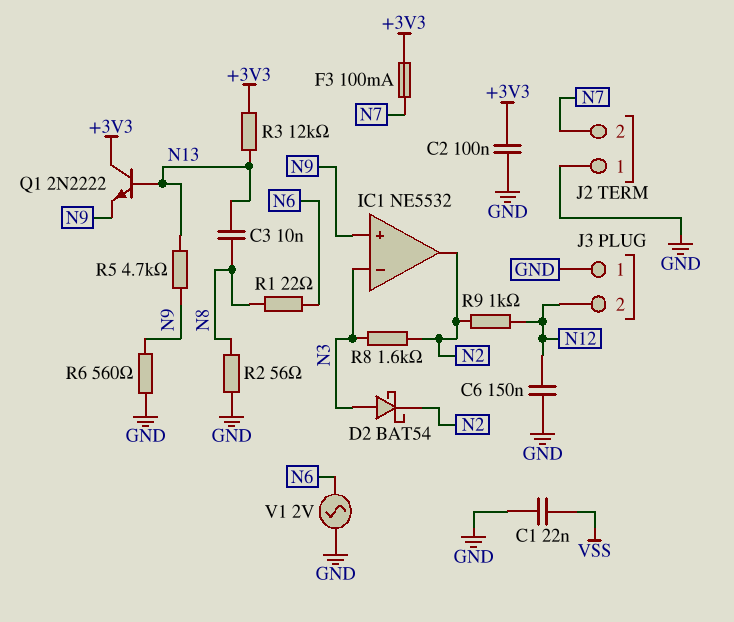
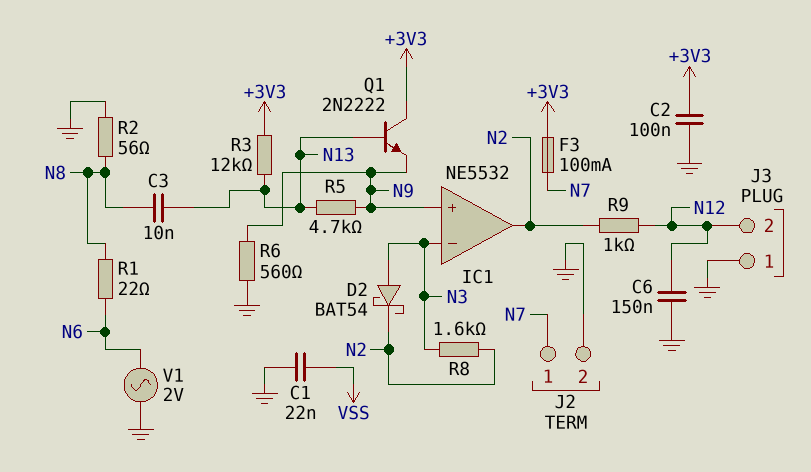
J2 pin 1: GND -> N7
J2 pin 2: N7 -> GND

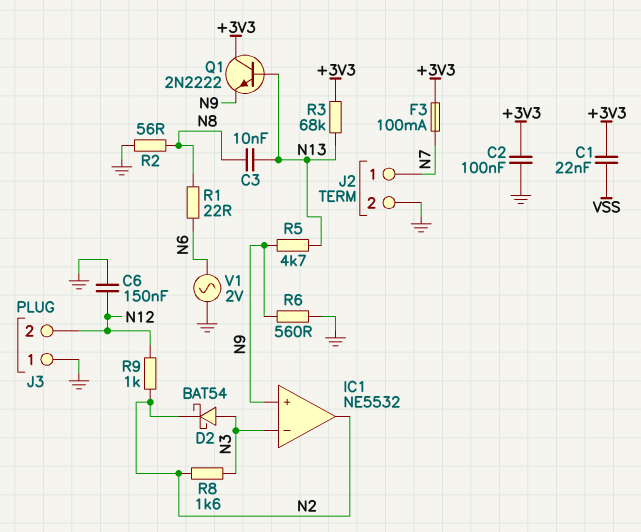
C1: 22nF (GND, VSS) -> 22nF (+3V3, VSS)
R3: 12k (+3V3, N13) -> 68k (+3V3, N13)

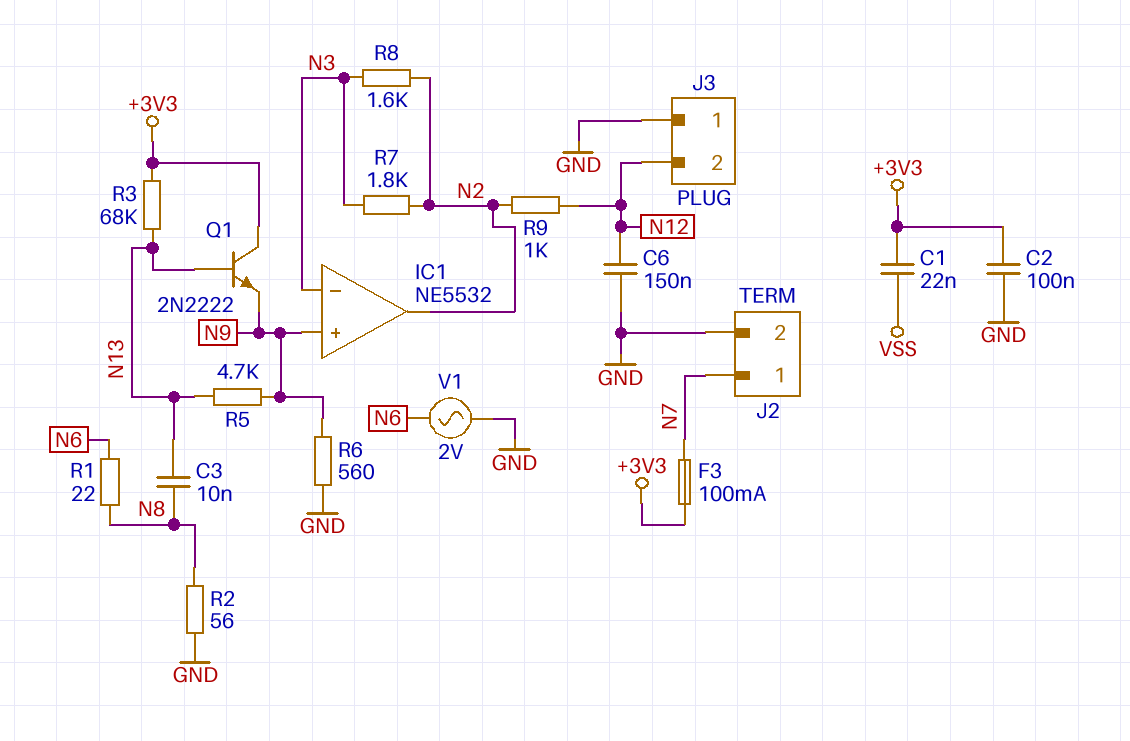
D2: schottky BAT54 (A N3, K N2) -> none
R7: none -> 1.8k (N2, N3)

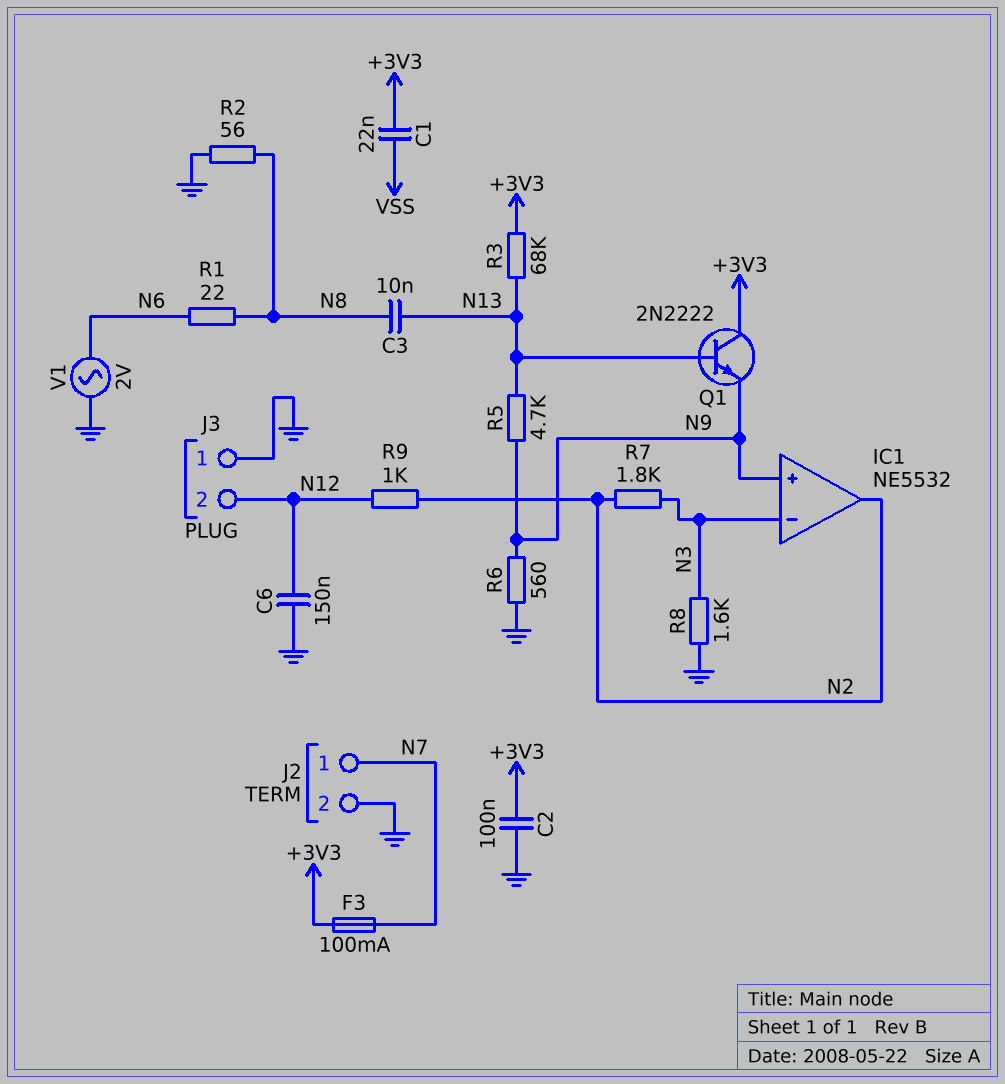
R8: 1.6k (N2, N3) -> 1.6k (GND, N3)

